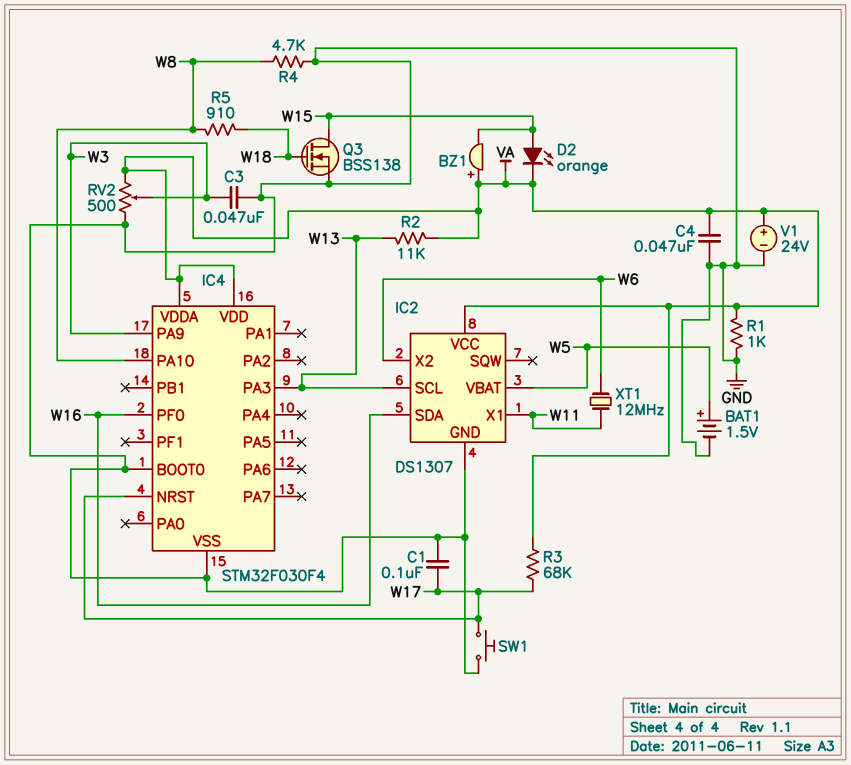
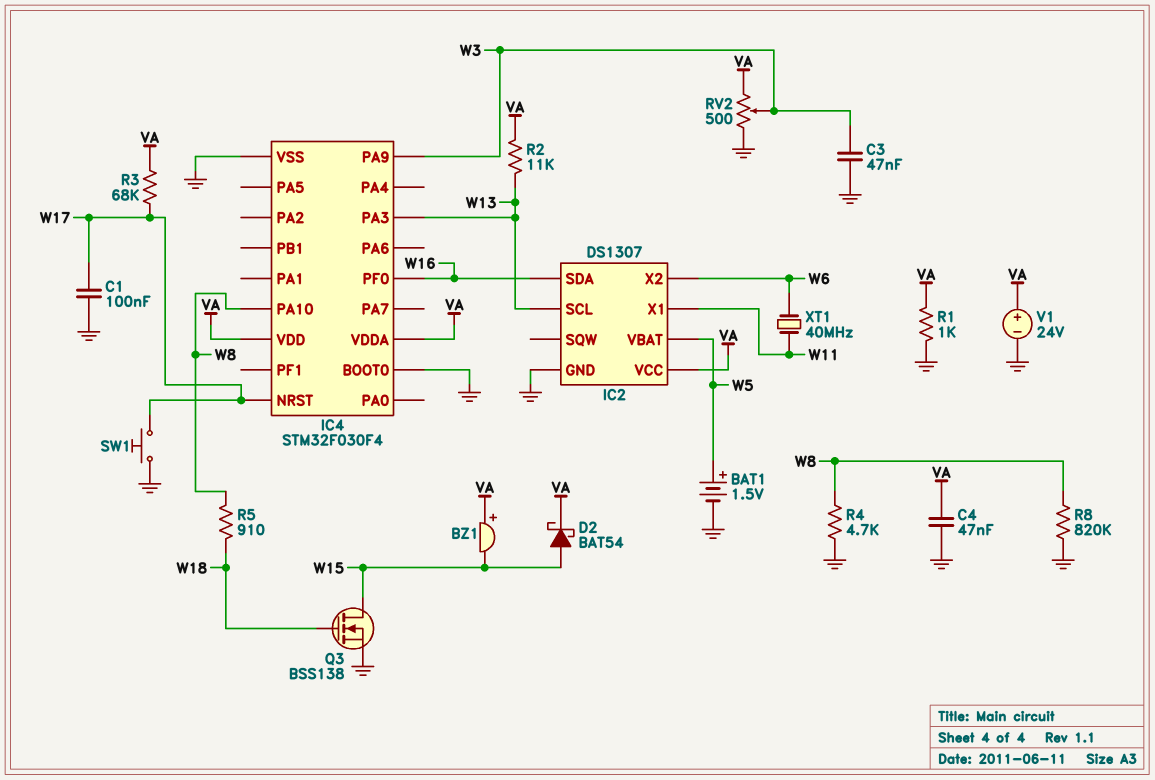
D2: LED orange (A W15, K VA) -> schottky BAT54 (A W15, K VA)
R8: none -> 820k (GND, W8)
XT1: 12MHz (W6, W11) -> 40MHz (W6, W11)

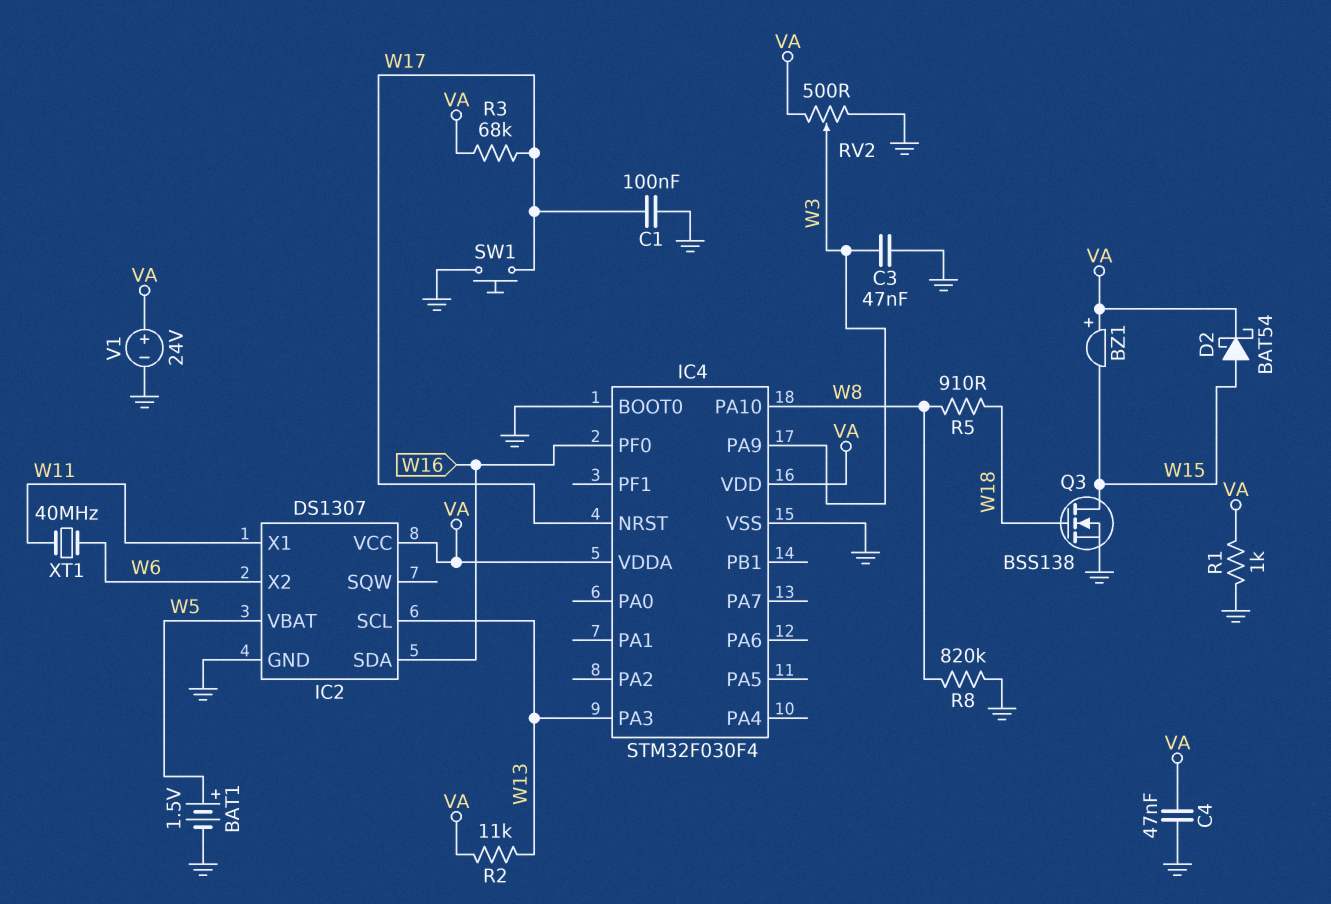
R4: 4.7k (GND, W8) -> none

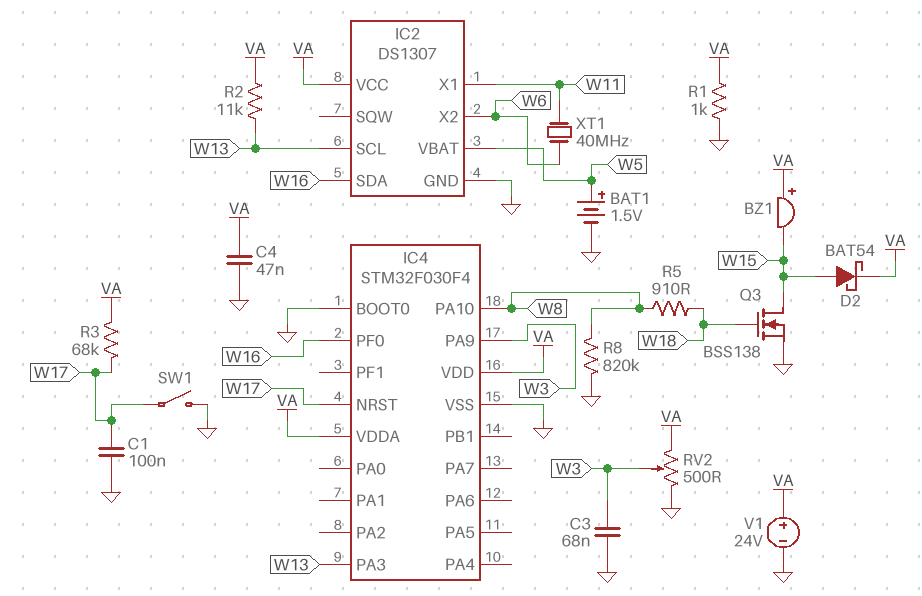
C3: 47nF (GND, W3) -> 68nF (GND, W3)
SW1: button (GND, W17) -> switch (GND, W17)

